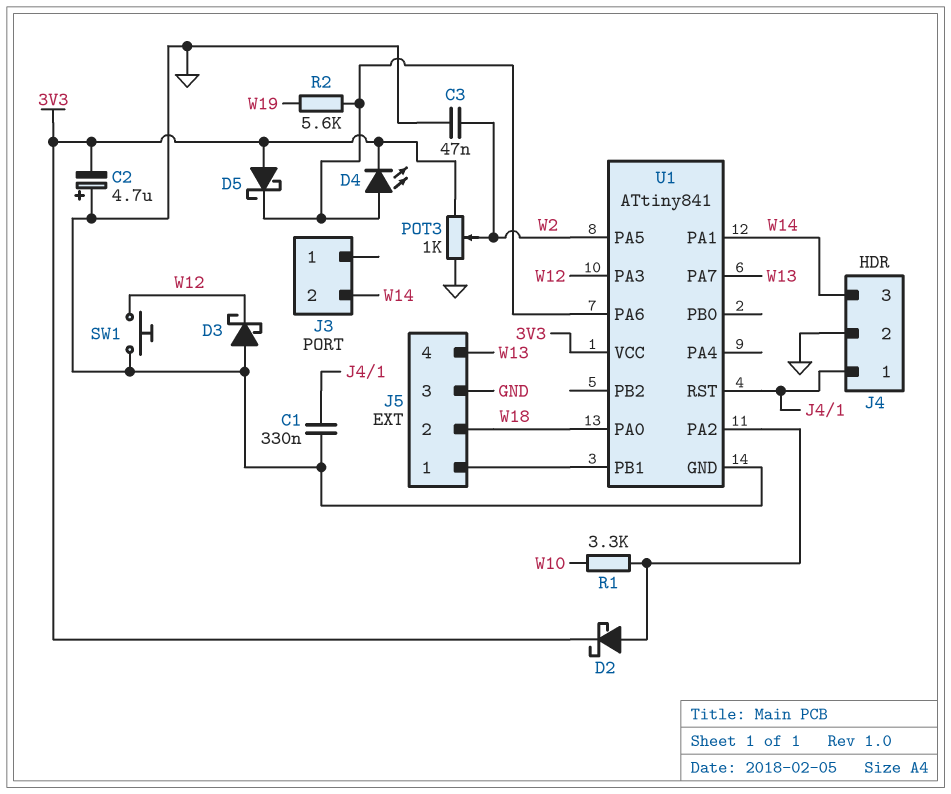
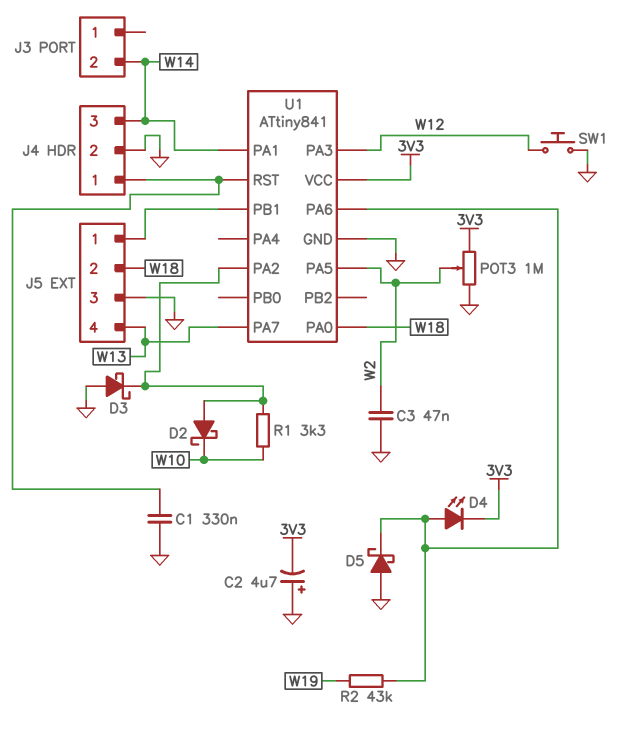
D2: schottky (A U1/PA2, K 3V3) -> schottky (A U1/PA2, K W10)
D3: schottky (A GND, K W12) -> schottky (A GND, K U1/PA2)
D5: schottky (A 3V3, K U1/PA6) -> schottky (A GND, K U1/PA6)
POT3: 1k (3V3, GND, wiper W2) -> 1M (3V3, GND, wiper W2)
R2: 5.6k (U1/PA6, W19) -> 43k (U1/PA6, W19)

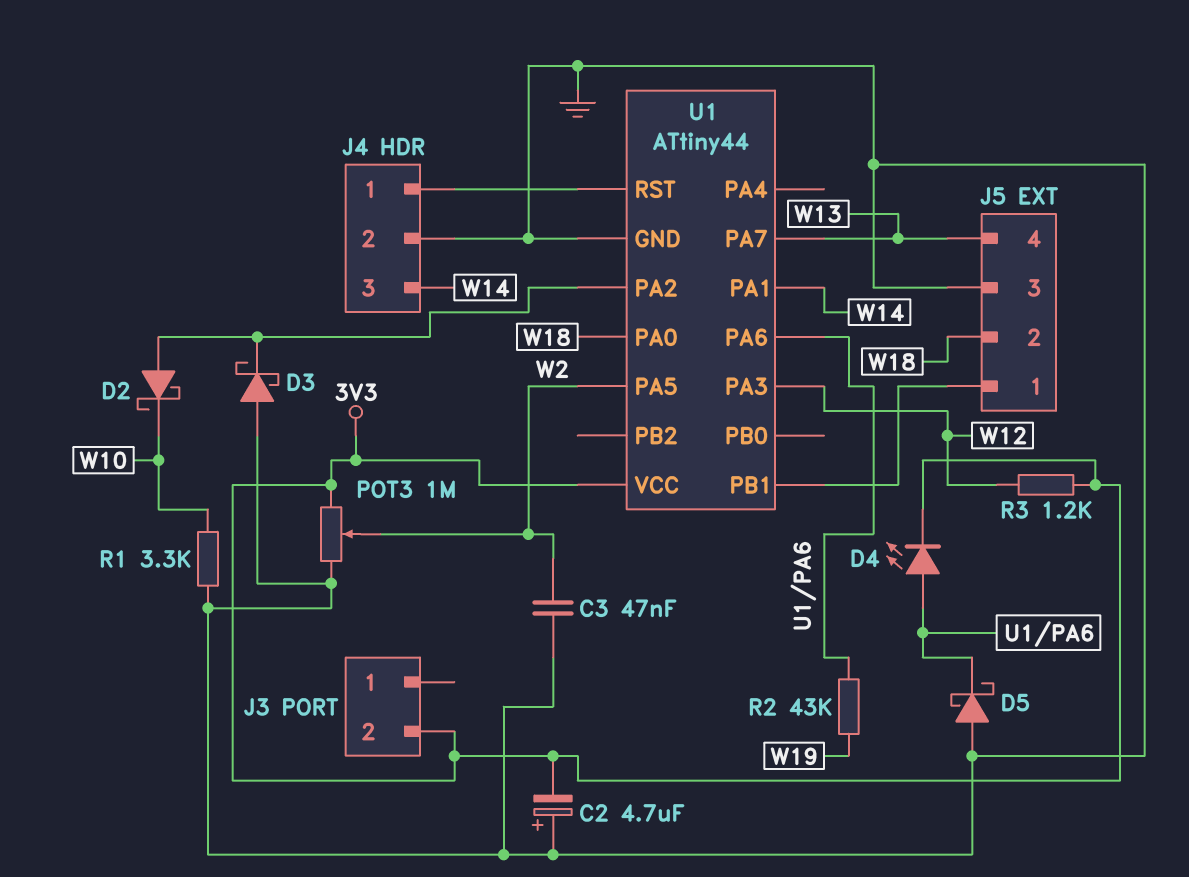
C1: 330nF (GND, J4/1) -> none
J3 pin 2: W14 -> 3V3
R1: 3.3k (U1/PA2, W10) -> 3.3k (GND, W10)
R3: none -> 1.2k (3V3, W12)
SW1: button (GND, W12) -> none
U1: ATtiny841 -> ATtiny44

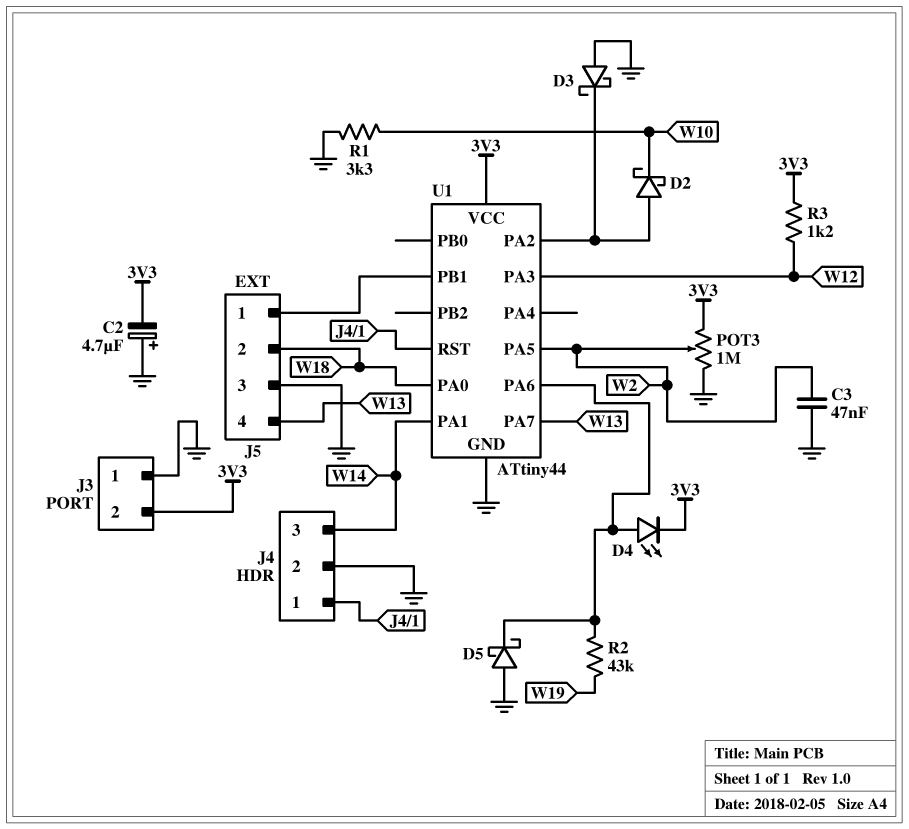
J3 pin 1: none -> GND

